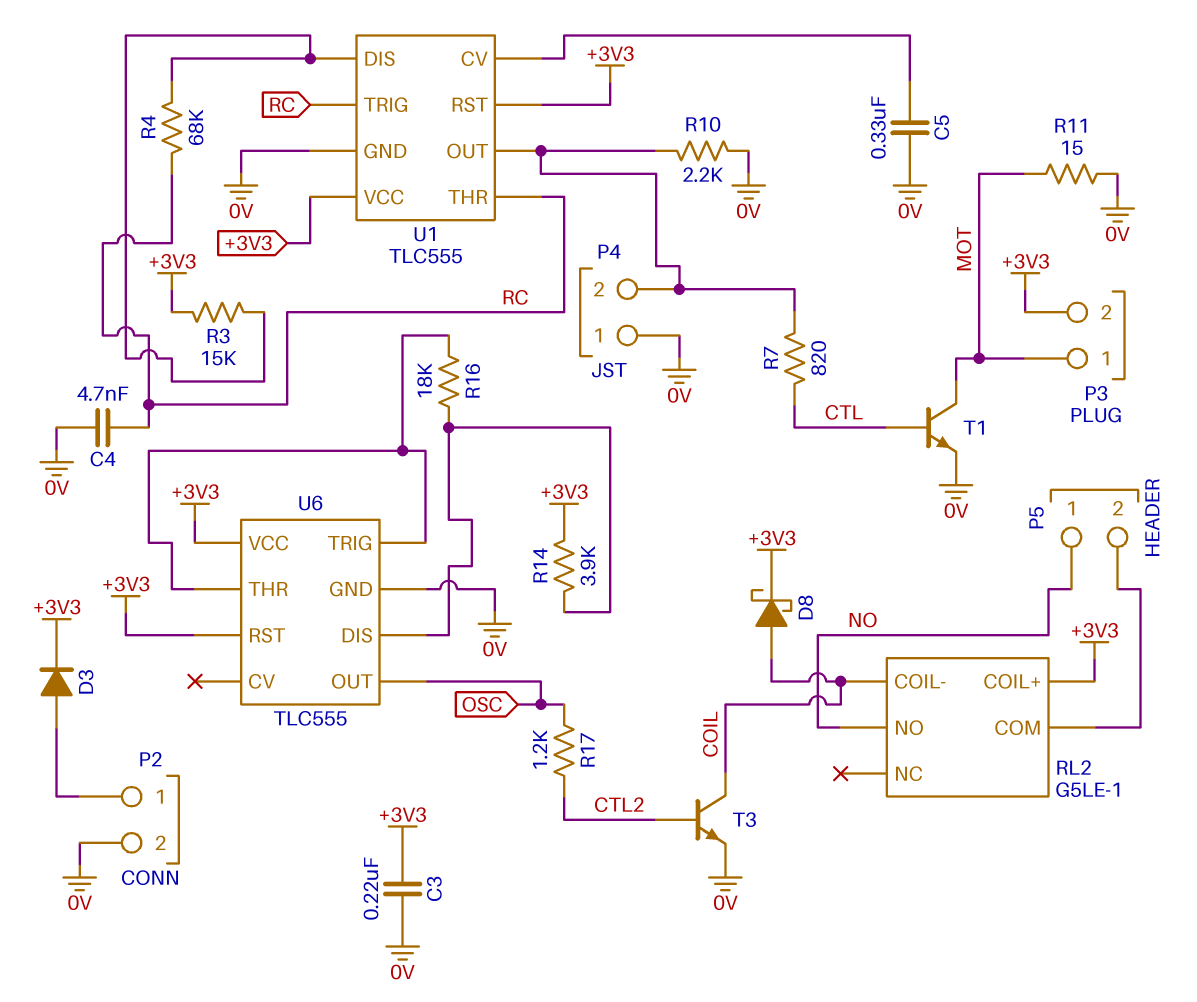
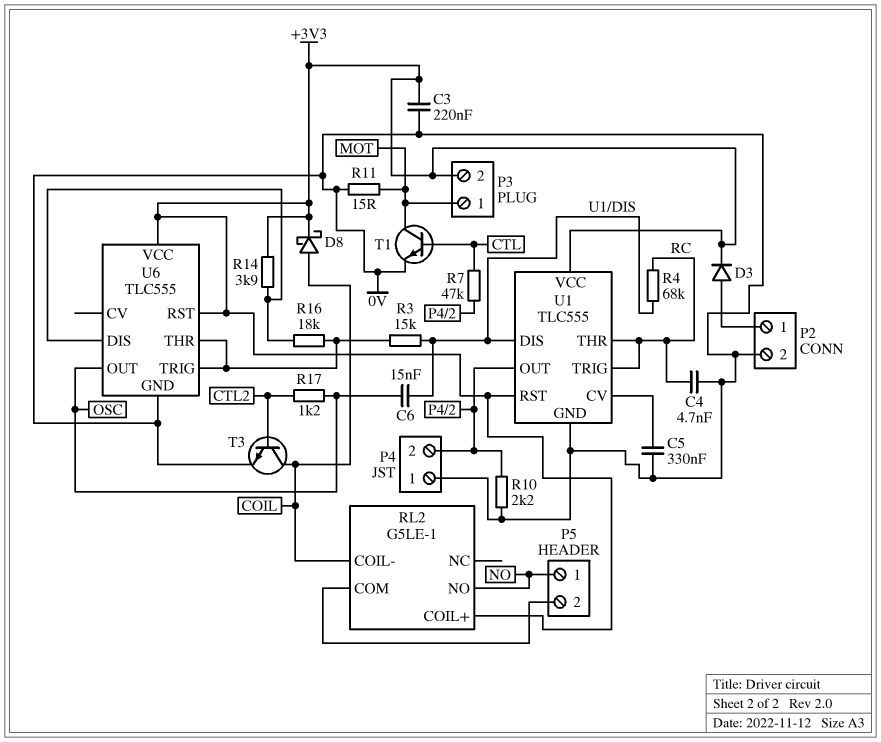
C6: none -> 15nF (OSC, U1/DIS)
R3: 15k (+3V3, U1/DIS) -> 15k (U1/DIS, U6/THR)
R7: 820 (CTL, P4/2) -> 47k (CTL, P4/2)

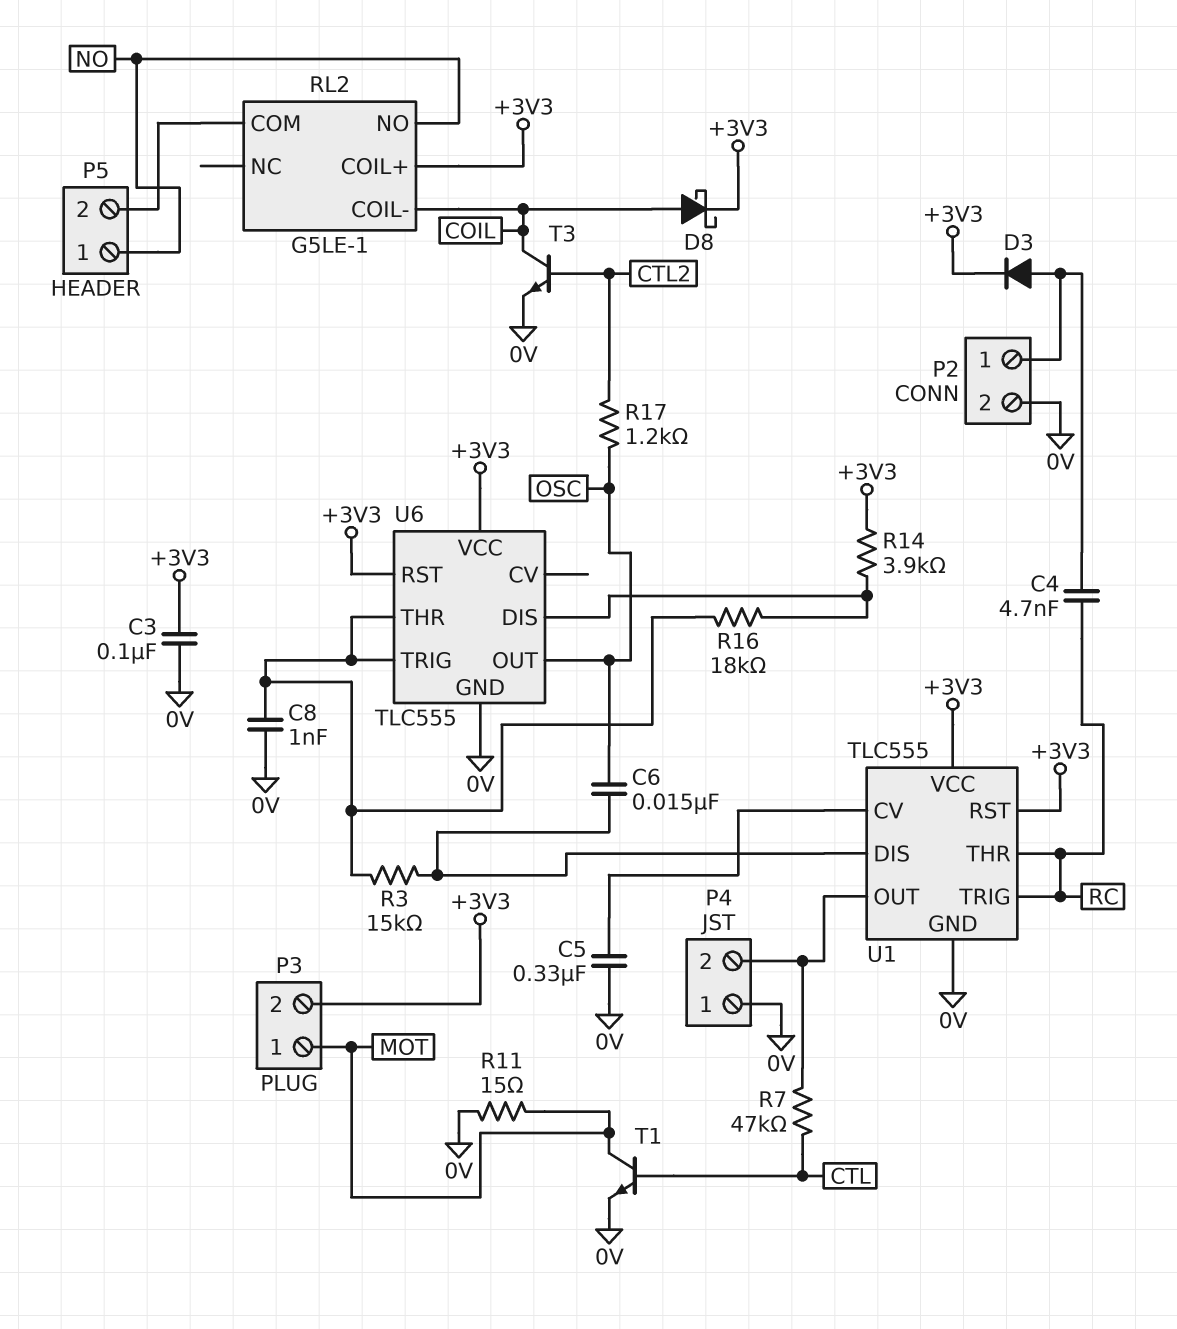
C3: 220nF (+3V3, 0V) -> 100nF (+3V3, 0V)
C4: 4.7nF (0V, RC) -> 4.7nF (P2/1, RC)
C8: none -> 1nF (0V, U6/THR)
R4: 68k (RC, U1/DIS) -> none
R10: 2.2k (0V, P4/2) -> none

